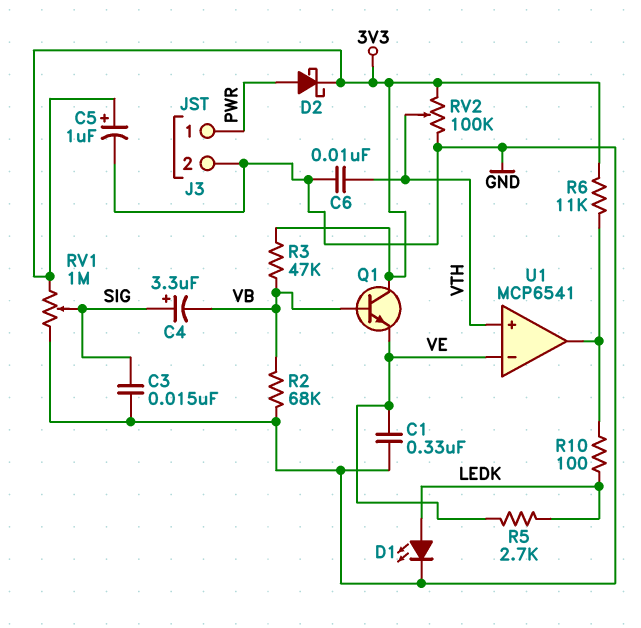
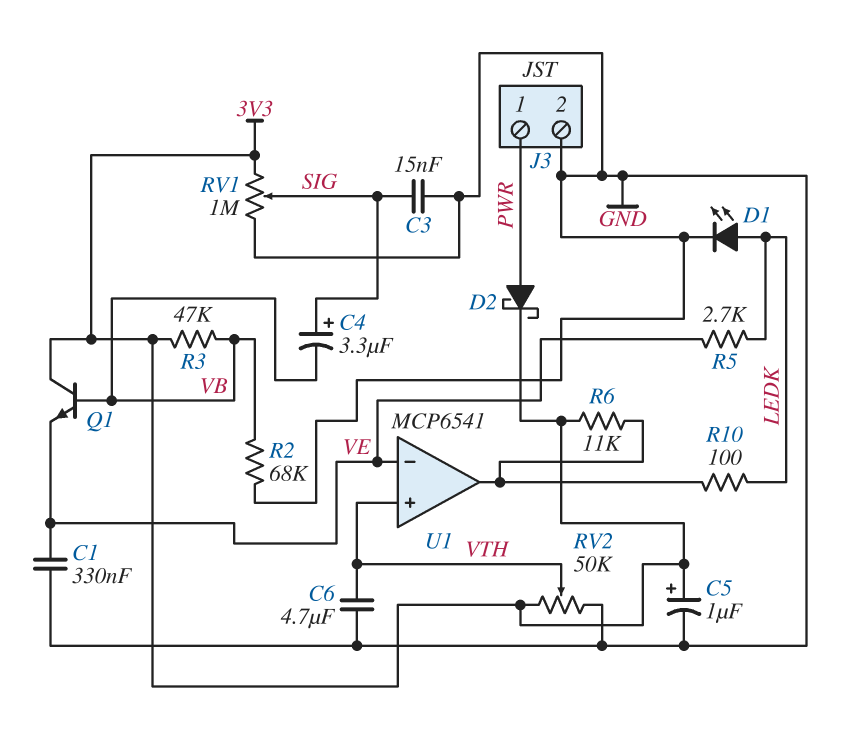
C6: 10nF (GND, VTH) -> 4.7uF (GND, VTH)
RV2: 100k (3V3, GND, wiper VTH) -> 50k (3V3, GND, wiper VTH)

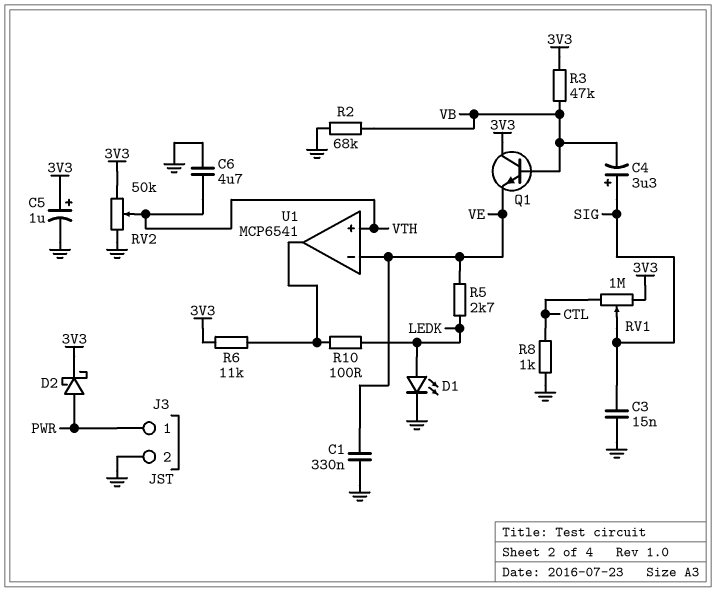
R8: none -> 1k (CTL, GND)
RV1: 1M (3V3, GND, wiper SIG) -> 1M (3V3, CTL, wiper SIG)

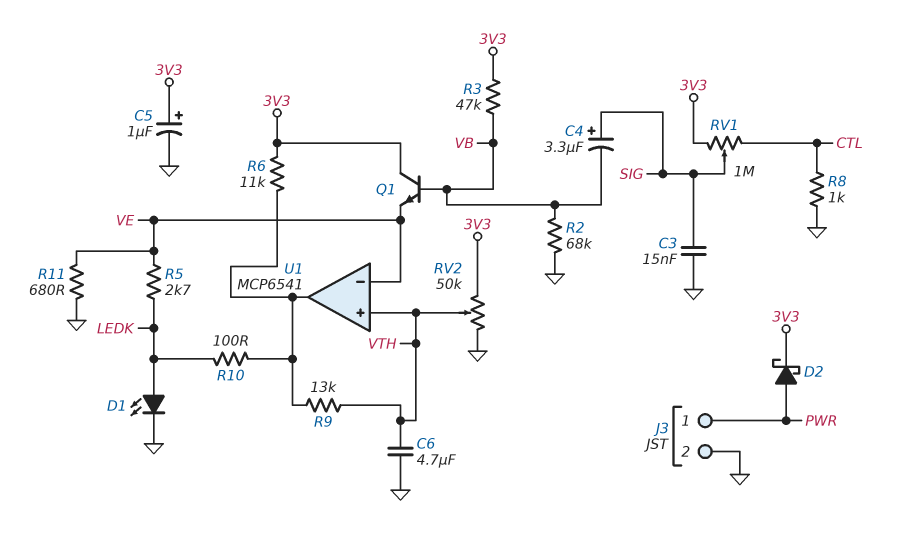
C1: 330nF (GND, VE) -> none
R9: none -> 13k (U1/out, VTH)
R11: none -> 680 (GND, VE)

